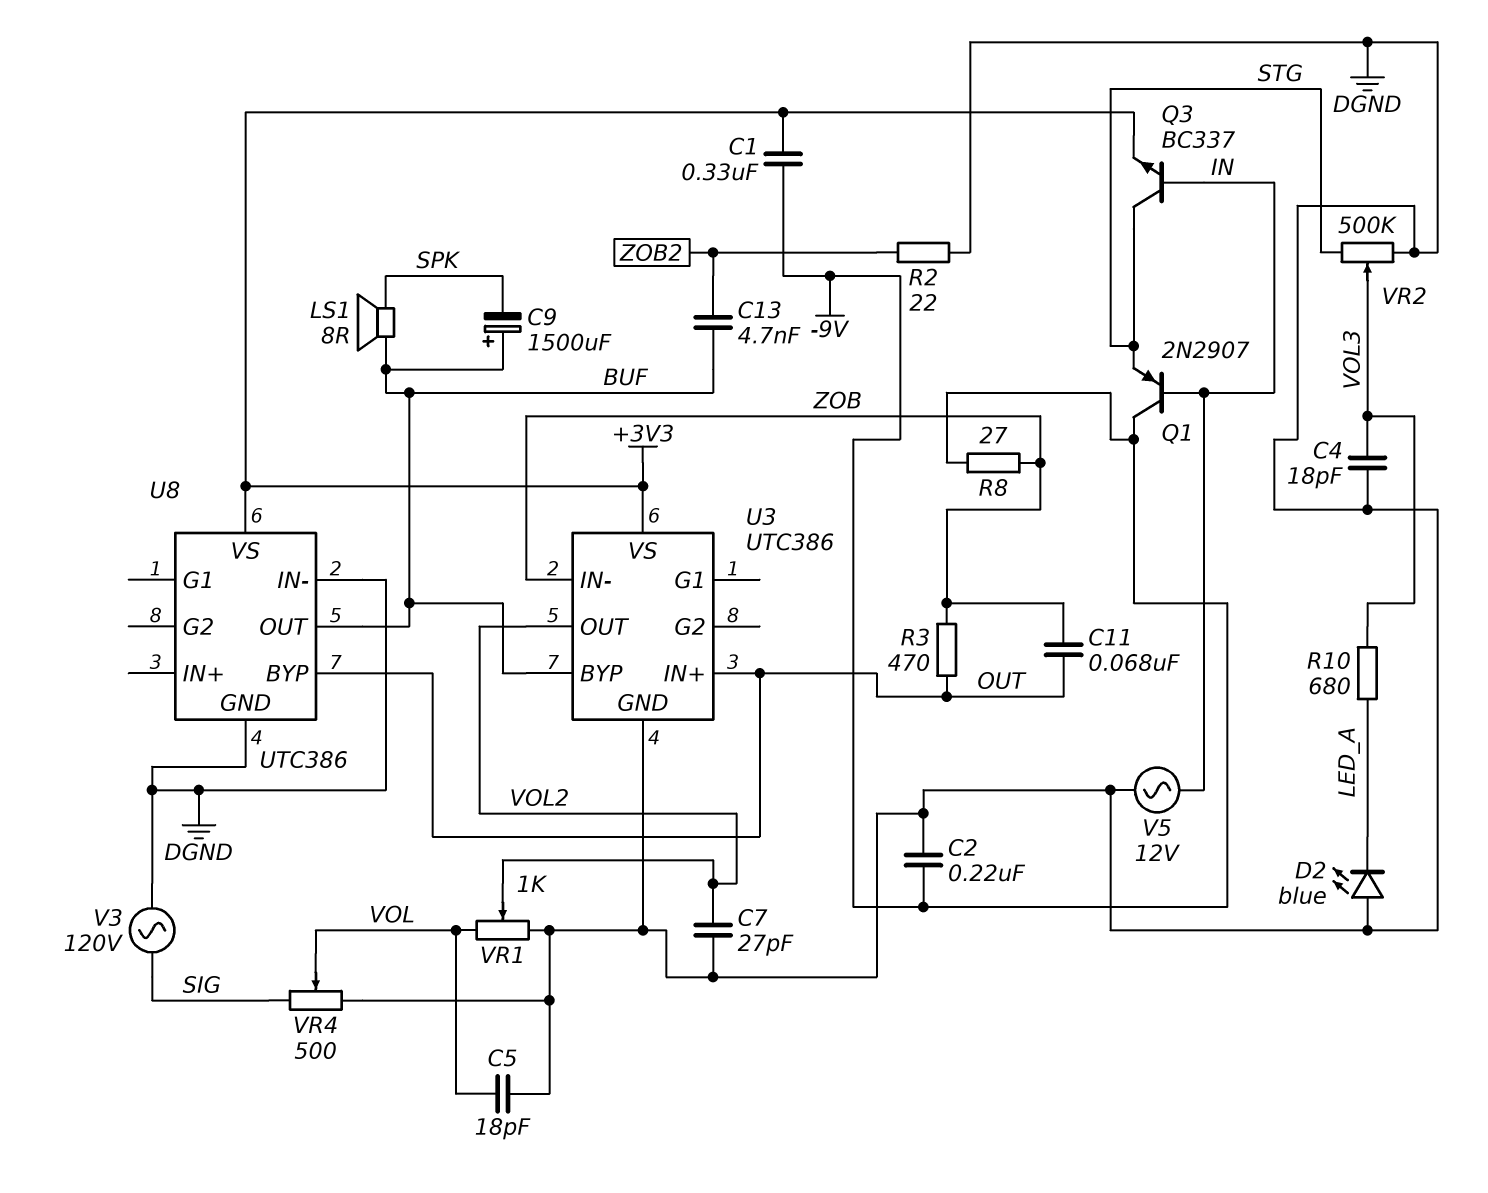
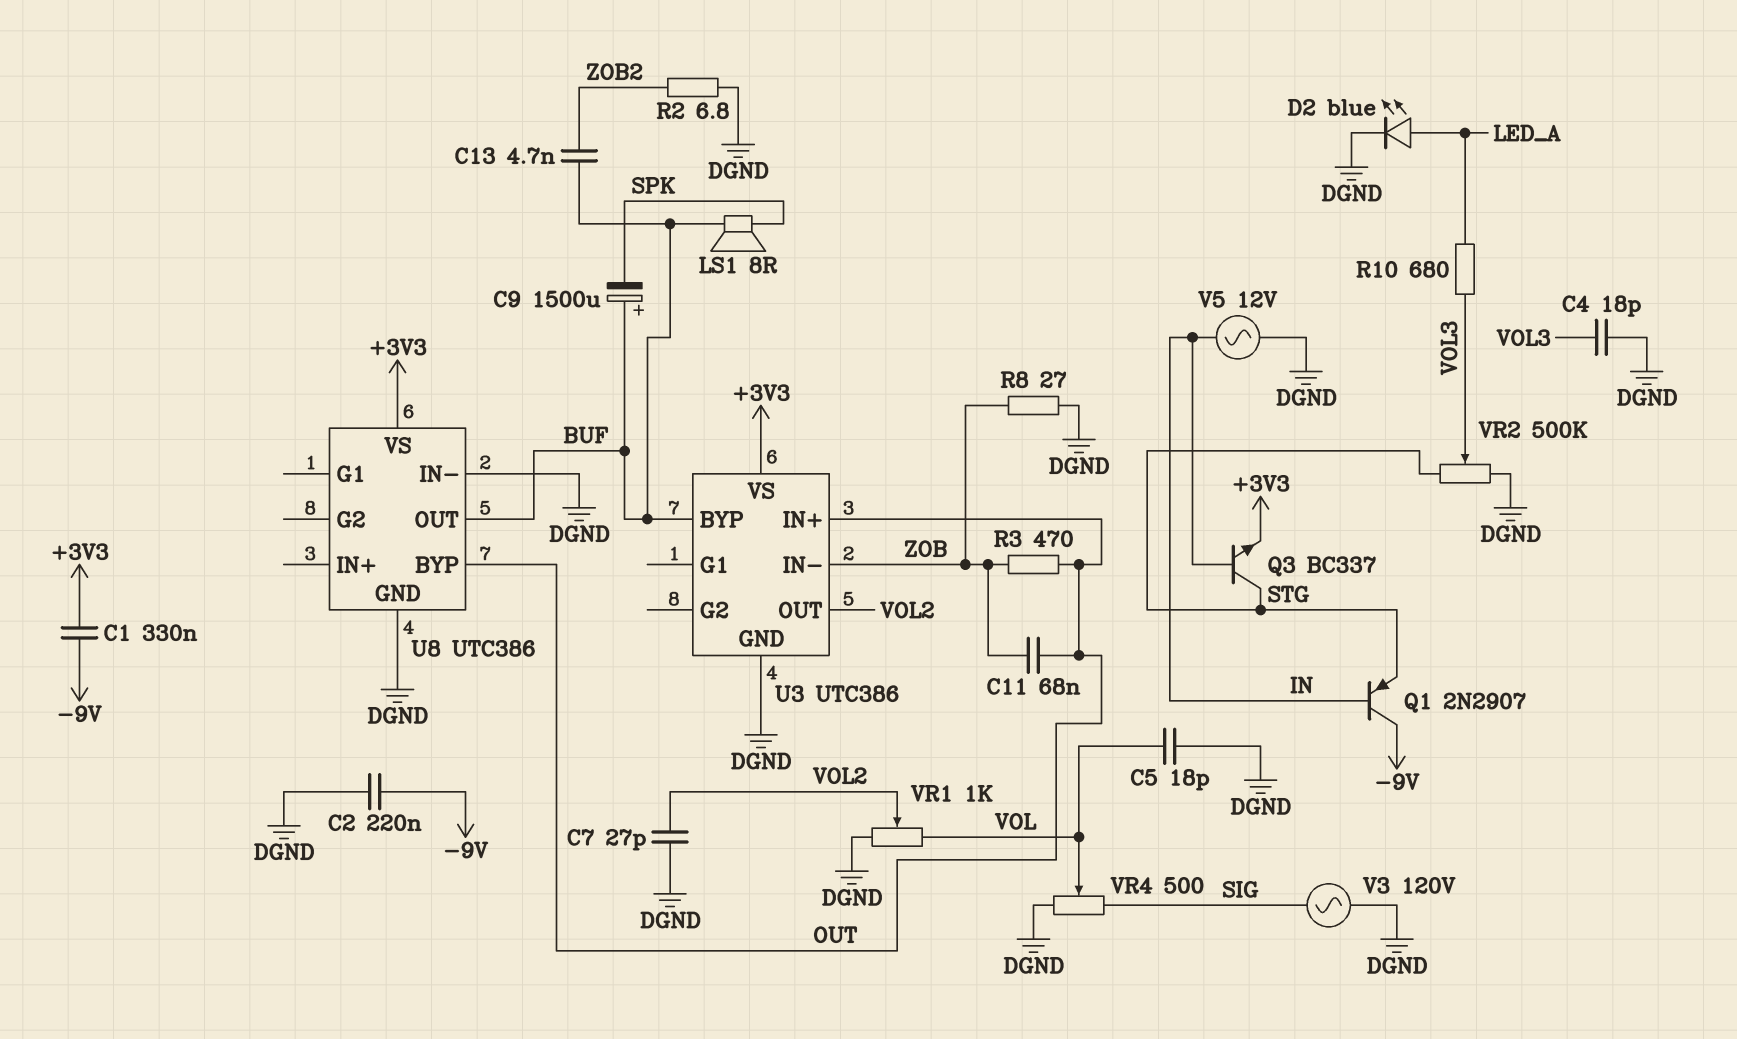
D2: LED blue (A DGND, K LED_A) -> LED blue (A LED_A, K DGND)
R2: 22 (DGND, ZOB2) -> 6.8 (DGND, ZOB2)
R8: 27 (-9V, ZOB) -> 27 (DGND, ZOB)

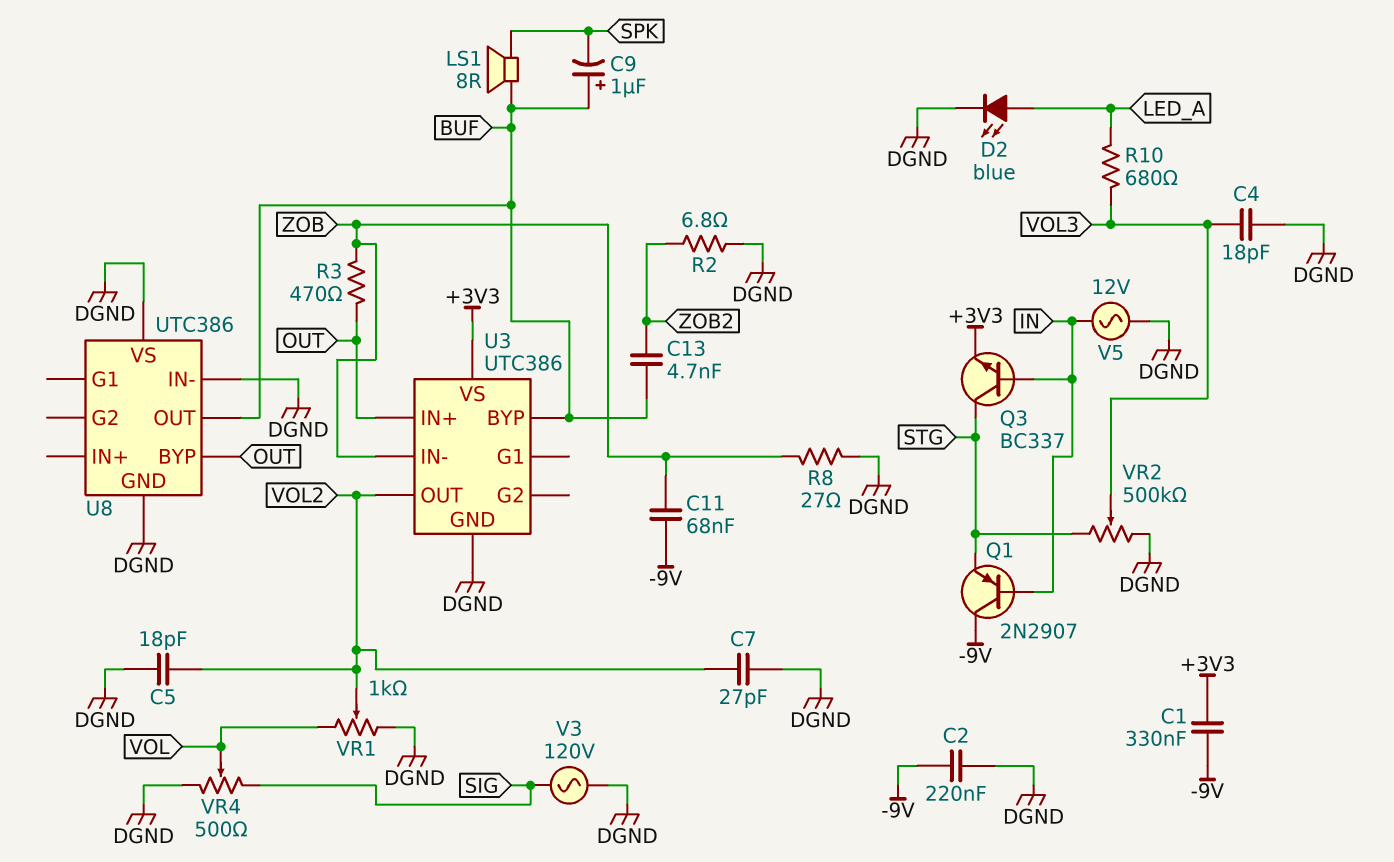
C5: 18pF (DGND, VOL) -> 18pF (DGND, VOL2)
C9: 1500uF (plus BUF, minus SPK) -> 1uF (plus BUF, minus SPK)
C11: 68nF (OUT, ZOB) -> 68nF (-9V, ZOB)
U8 pin VS: +3V3 -> DGND

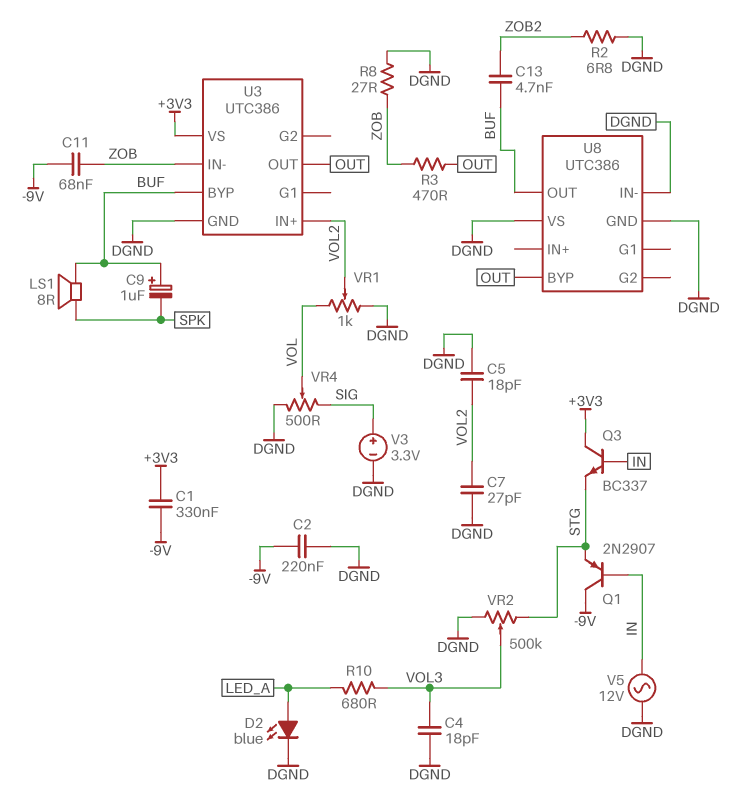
Q3: NPN BC337 (B IN, C STG, E +3V3) -> NPN BC337 (B IN, C +3V3, E STG)
U3 pin IN+: OUT -> VOL2
U3 pin OUT: VOL2 -> OUT
V3: AC 120V (DGND, SIG) -> 3.3V (plus SIG, minus DGND)

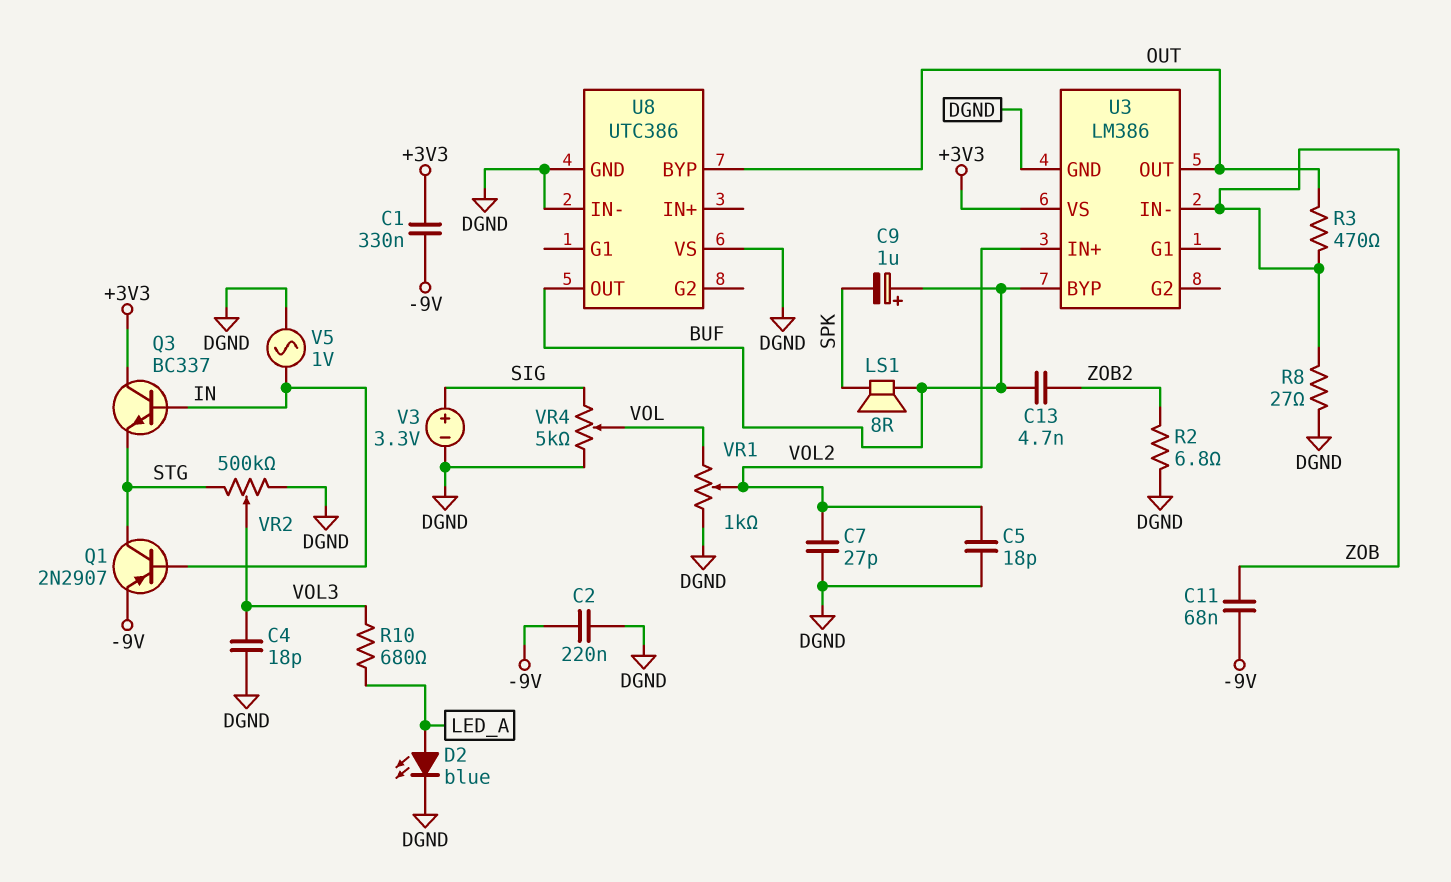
Q1: PNP 2N2907 (B IN, C -9V, E STG) -> PNP 2N2907 (B IN, C STG, E -9V)
U3: UTC386 -> LM386
V5: AC 12V (DGND, IN) -> AC 1V (DGND, IN)
VR4: 500 (DGND, SIG, wiper VOL) -> 5k (DGND, SIG, wiper VOL)

